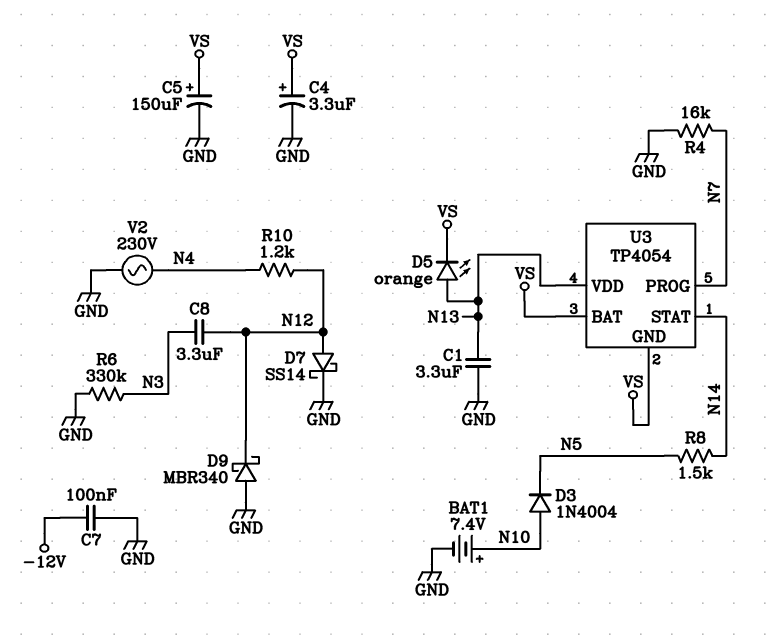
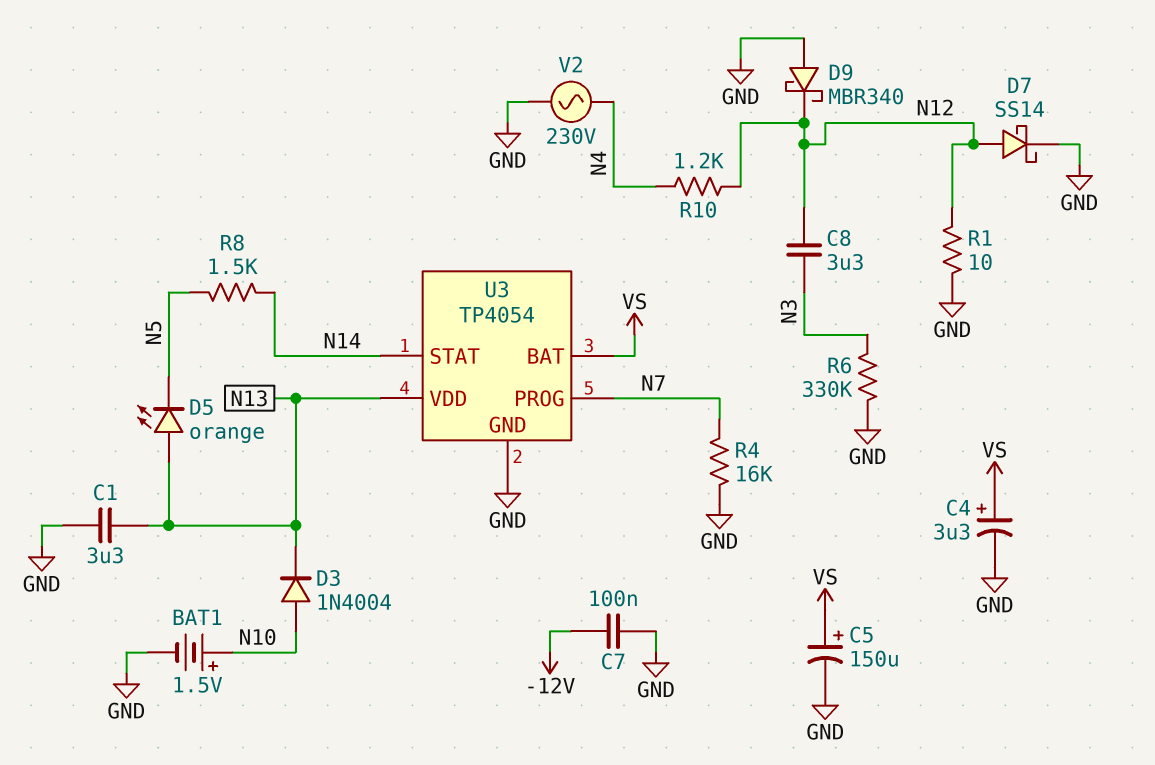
BAT1: 7.4V (plus N10, minus GND) -> 1.5V (plus N10, minus GND)
D3: diode 1N4004 (A N10, K N5) -> diode 1N4004 (A N10, K N13)
D5: LED orange (A N13, K VS) -> LED orange (A N13, K N5)
R1: none -> 10 (GND, N12)
U3 pin GND: VS -> GND

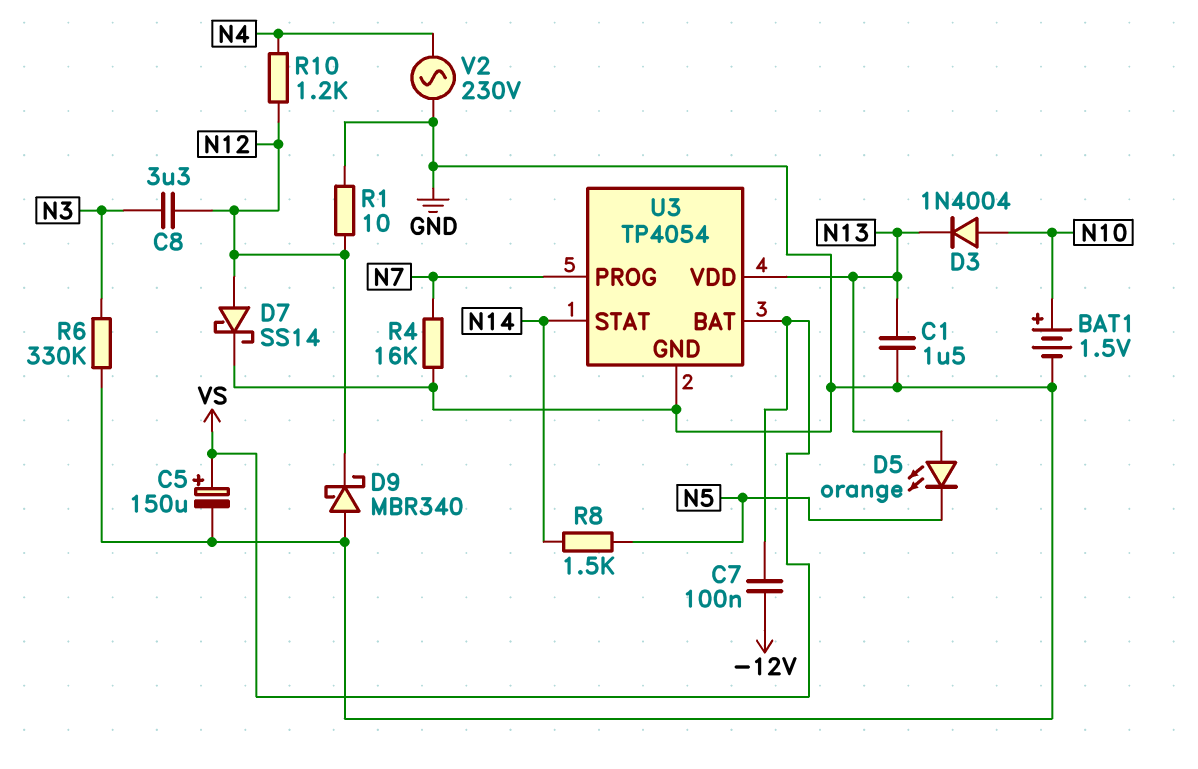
C1: 3.3uF (GND, N13) -> 1.5uF (GND, N13)
C4: 3.3uF (plus VS, minus GND) -> none
C7: 100nF (-12V, GND) -> 100nF (-12V, VS)

